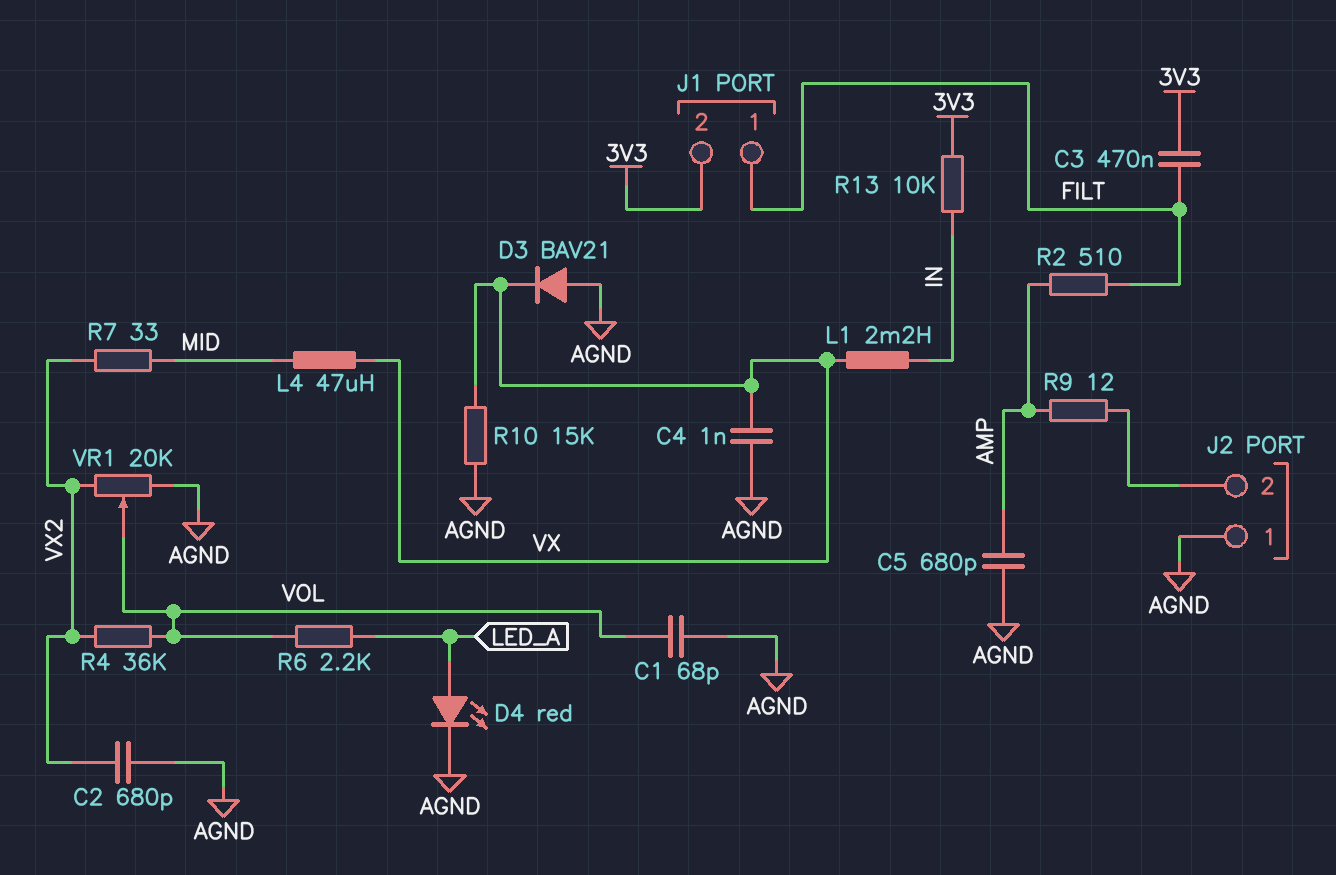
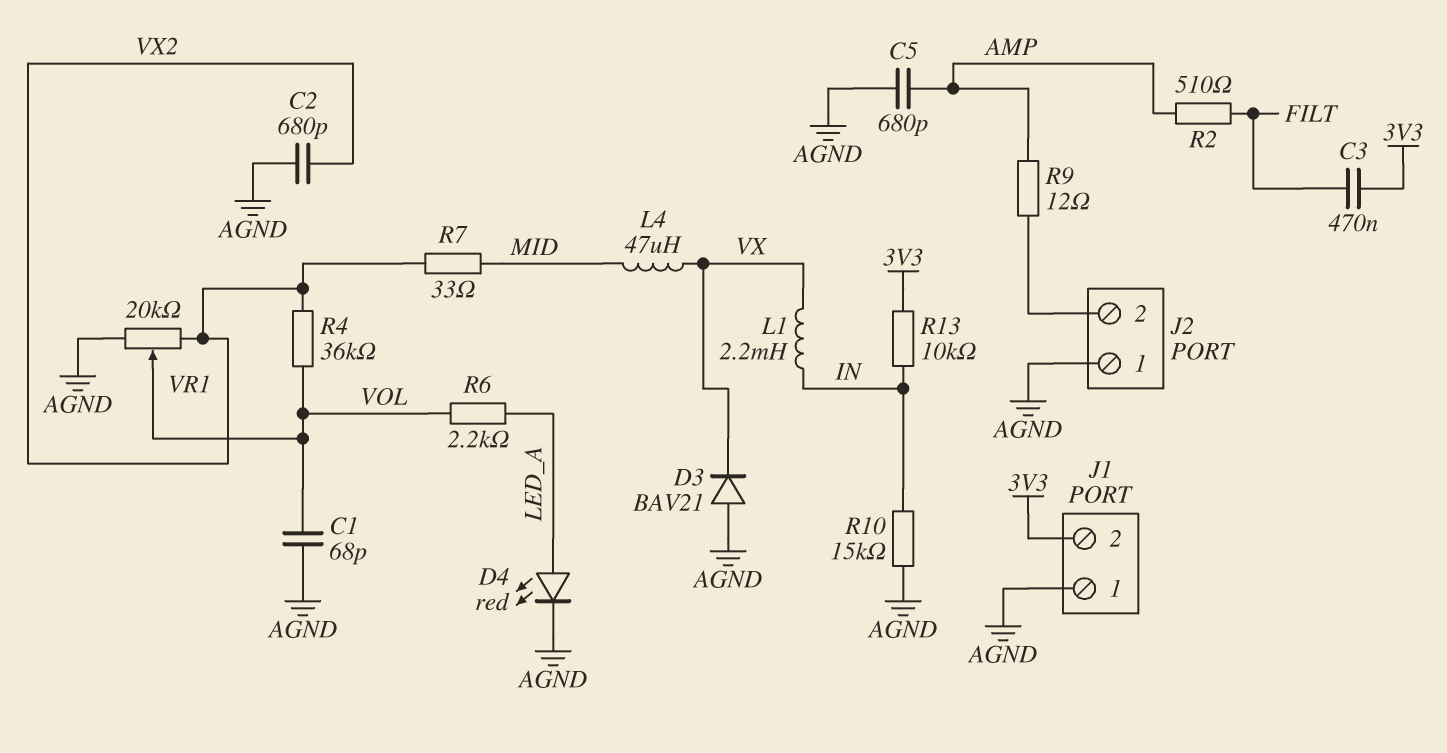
C4: 1nF (AGND, VX) -> none
J1 pin 1: FILT -> AGND
R10: 15k (AGND, VX) -> 15k (AGND, IN)

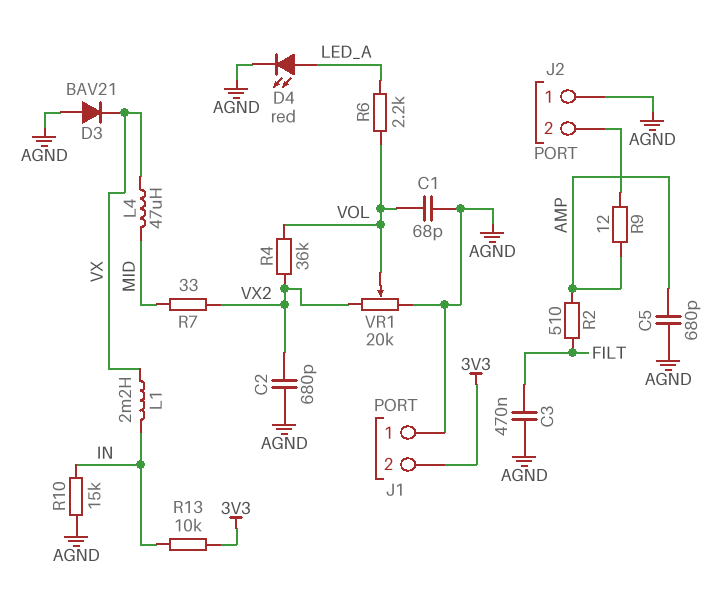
C3: 470nF (3V3, FILT) -> 470nF (AGND, FILT)

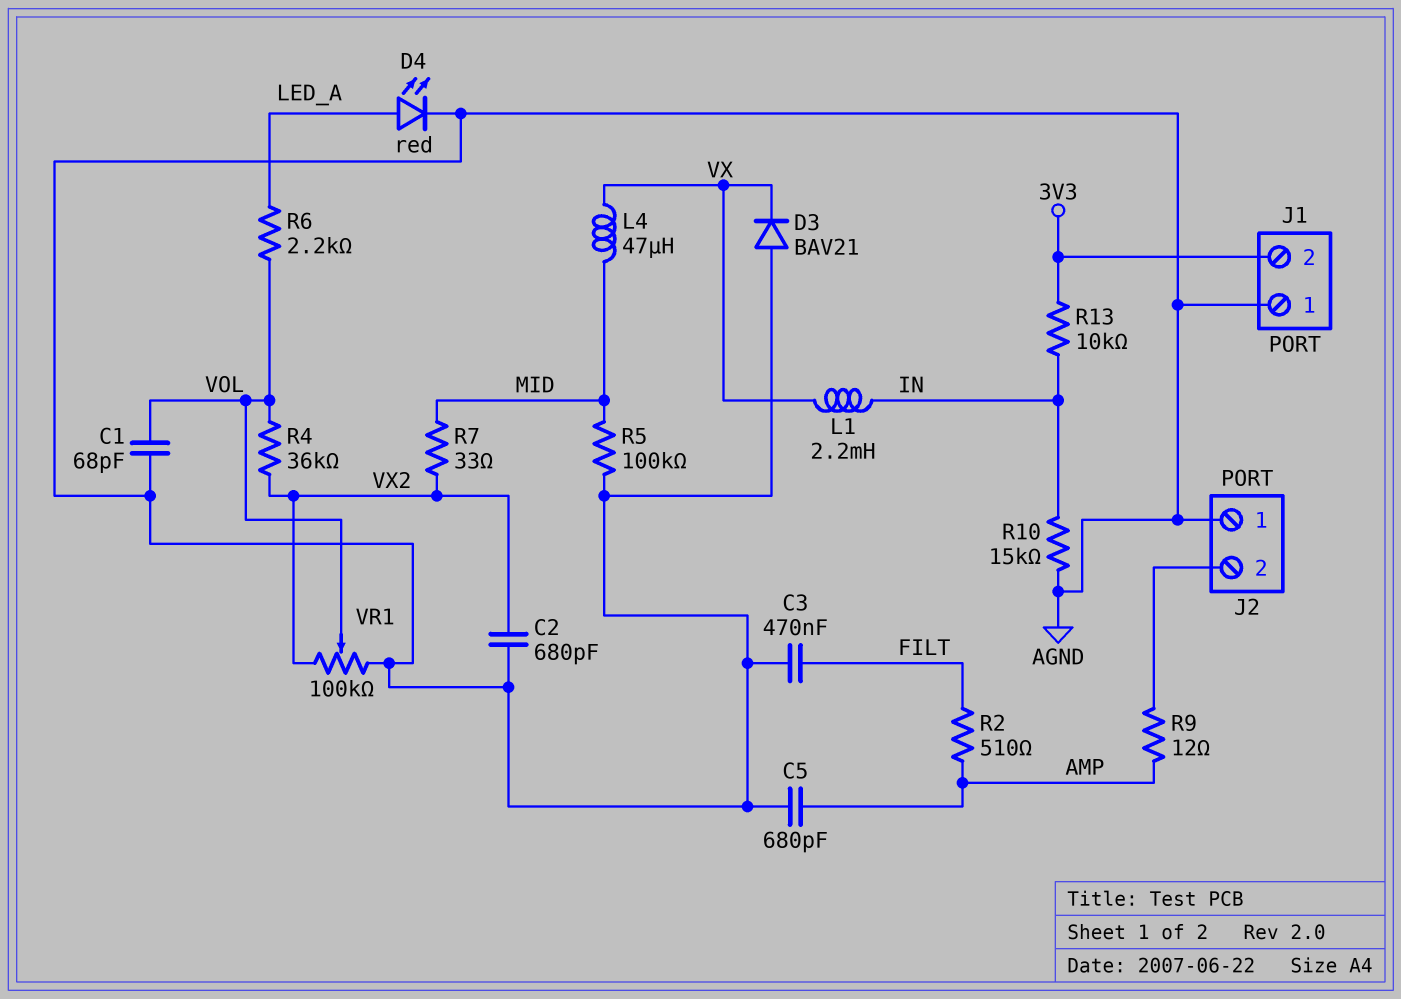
R5: none -> 100k (AGND, MID)
VR1: 20k (AGND, VX2, wiper VOL) -> 100k (AGND, VX2, wiper VOL)

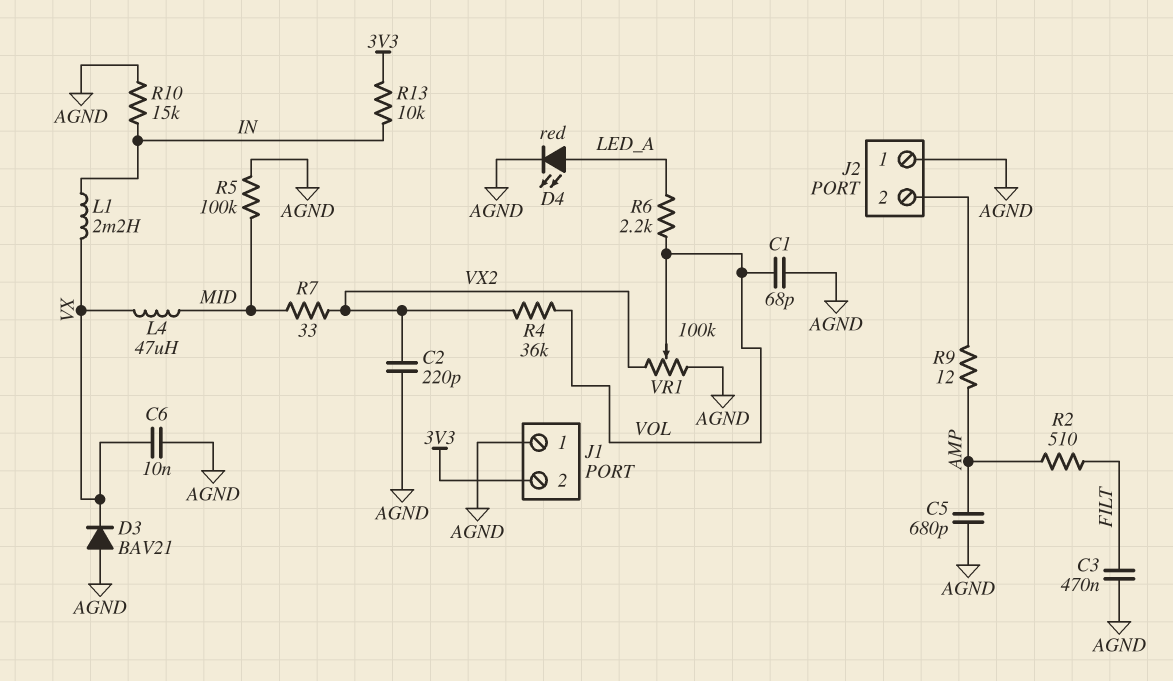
C2: 680pF (AGND, VX2) -> 220pF (AGND, VX2)
C6: none -> 10nF (AGND, VX)

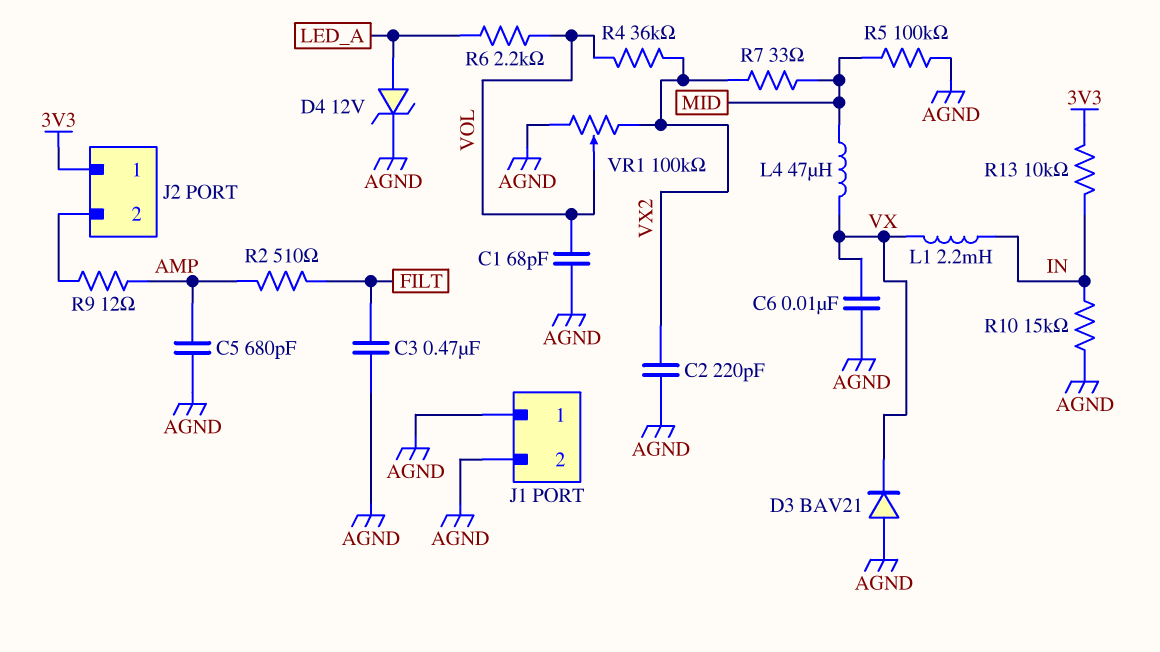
D4: LED red (A LED_A, K AGND) -> zener 12V (A LED_A, K AGND)
J1 pin 2: 3V3 -> AGND
J2 pin 1: AGND -> 3V3

